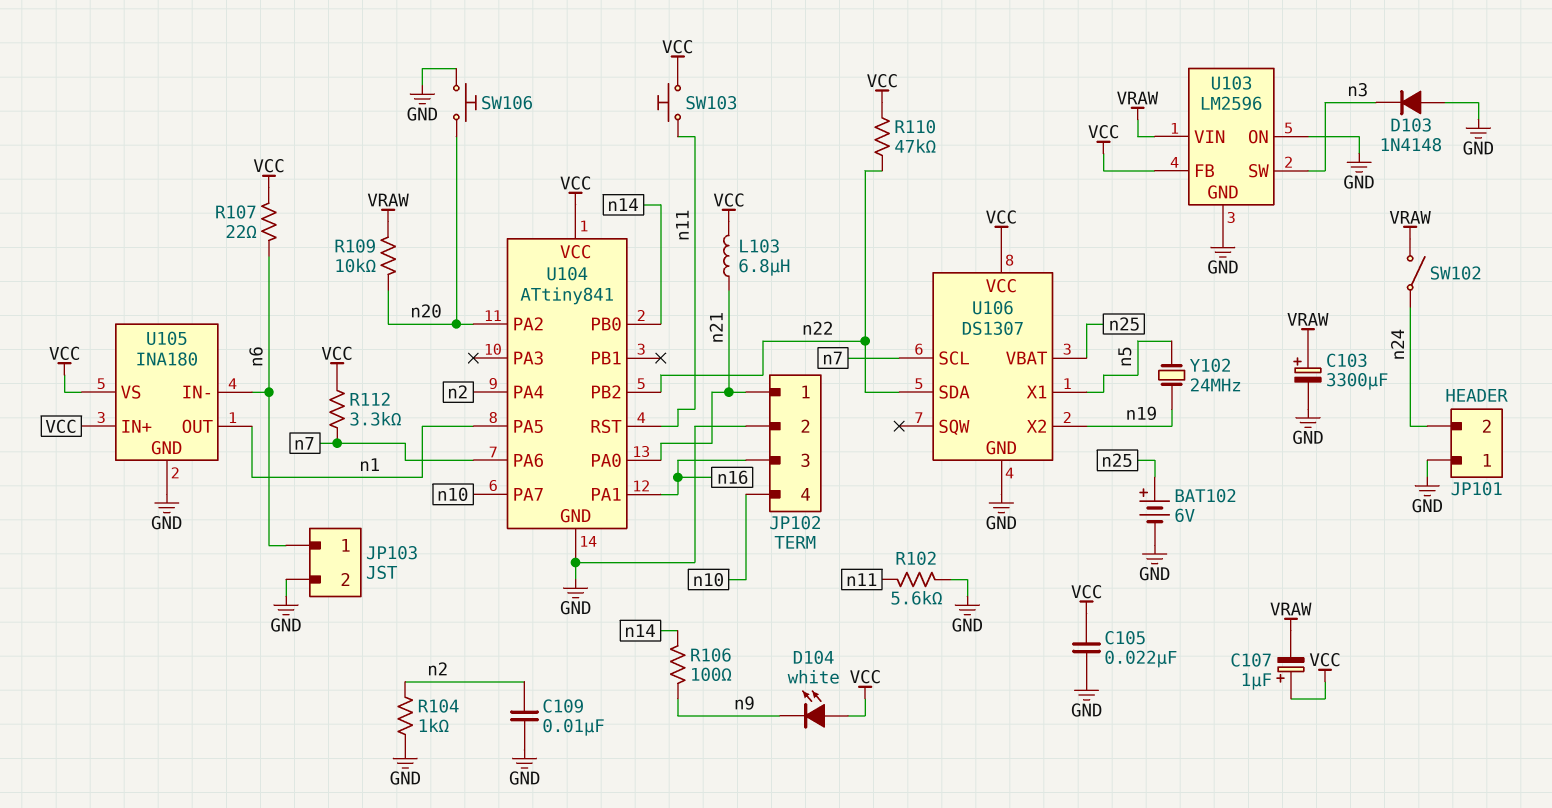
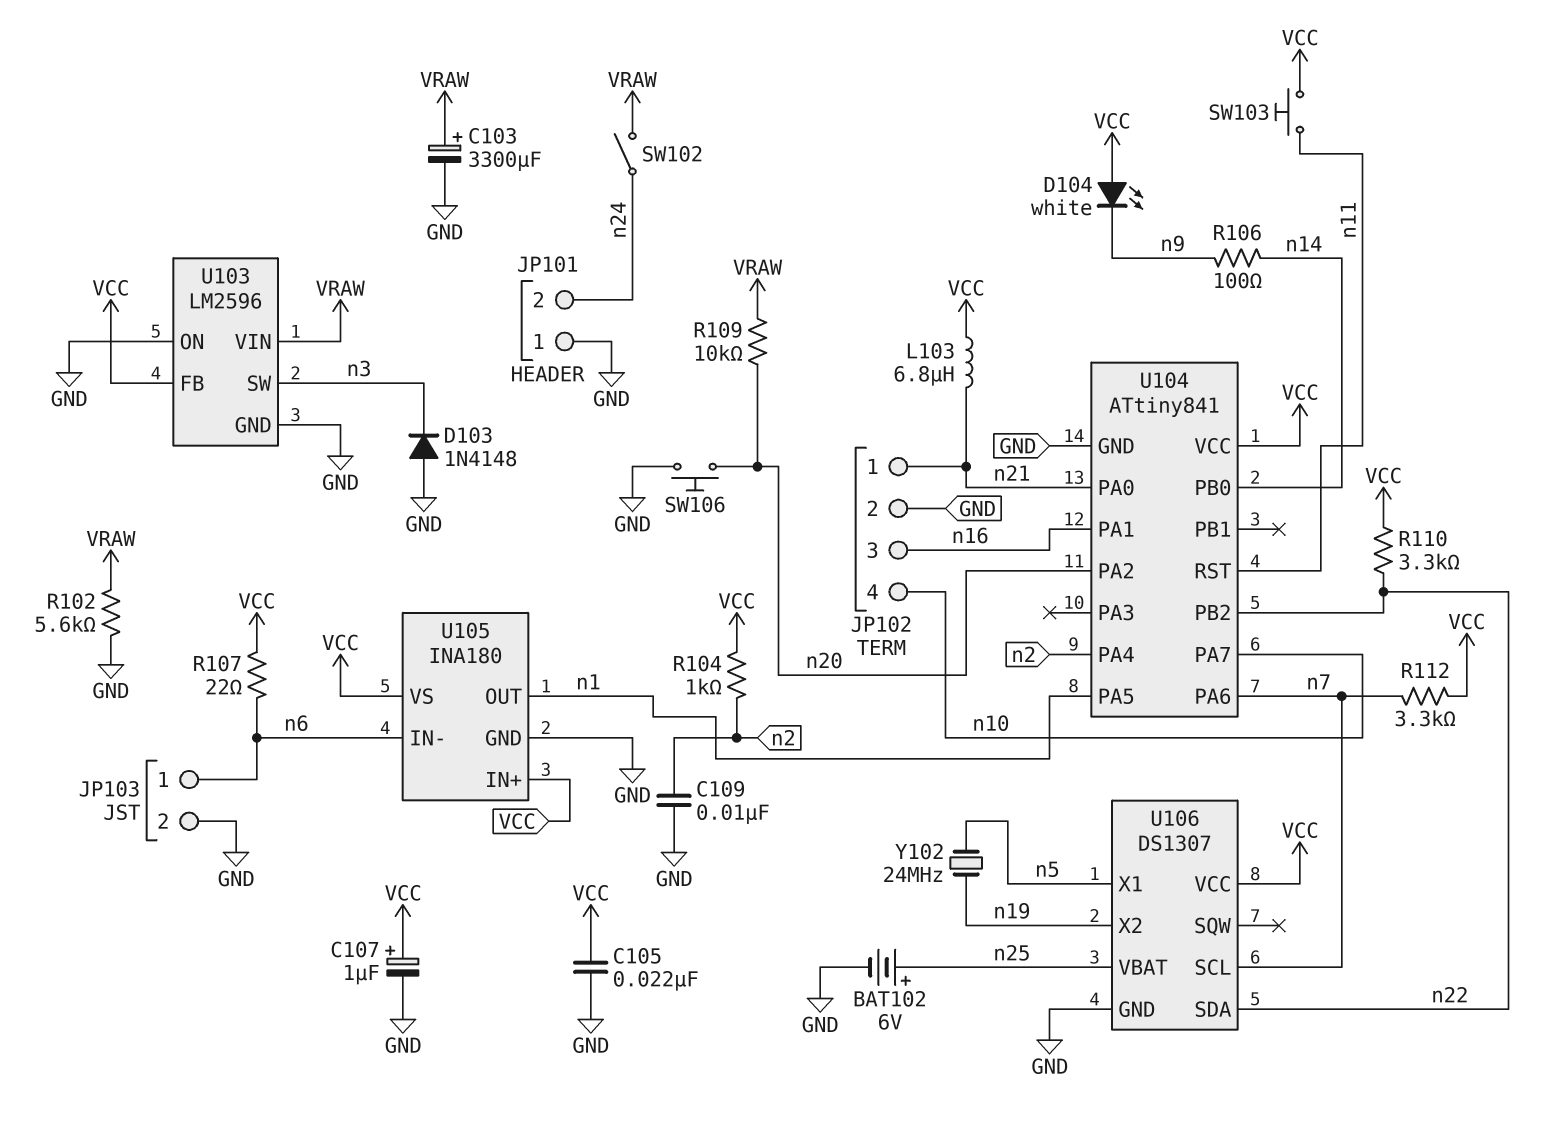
C107: 1uF (plus VCC, minus VRAW) -> 1uF (plus VCC, minus GND)
R102: 5.6k (GND, n11) -> 5.6k (GND, VRAW)
R104: 1k (GND, n2) -> 1k (VCC, n2)
R110: 47k (VCC, n22) -> 3.3k (VCC, n22)

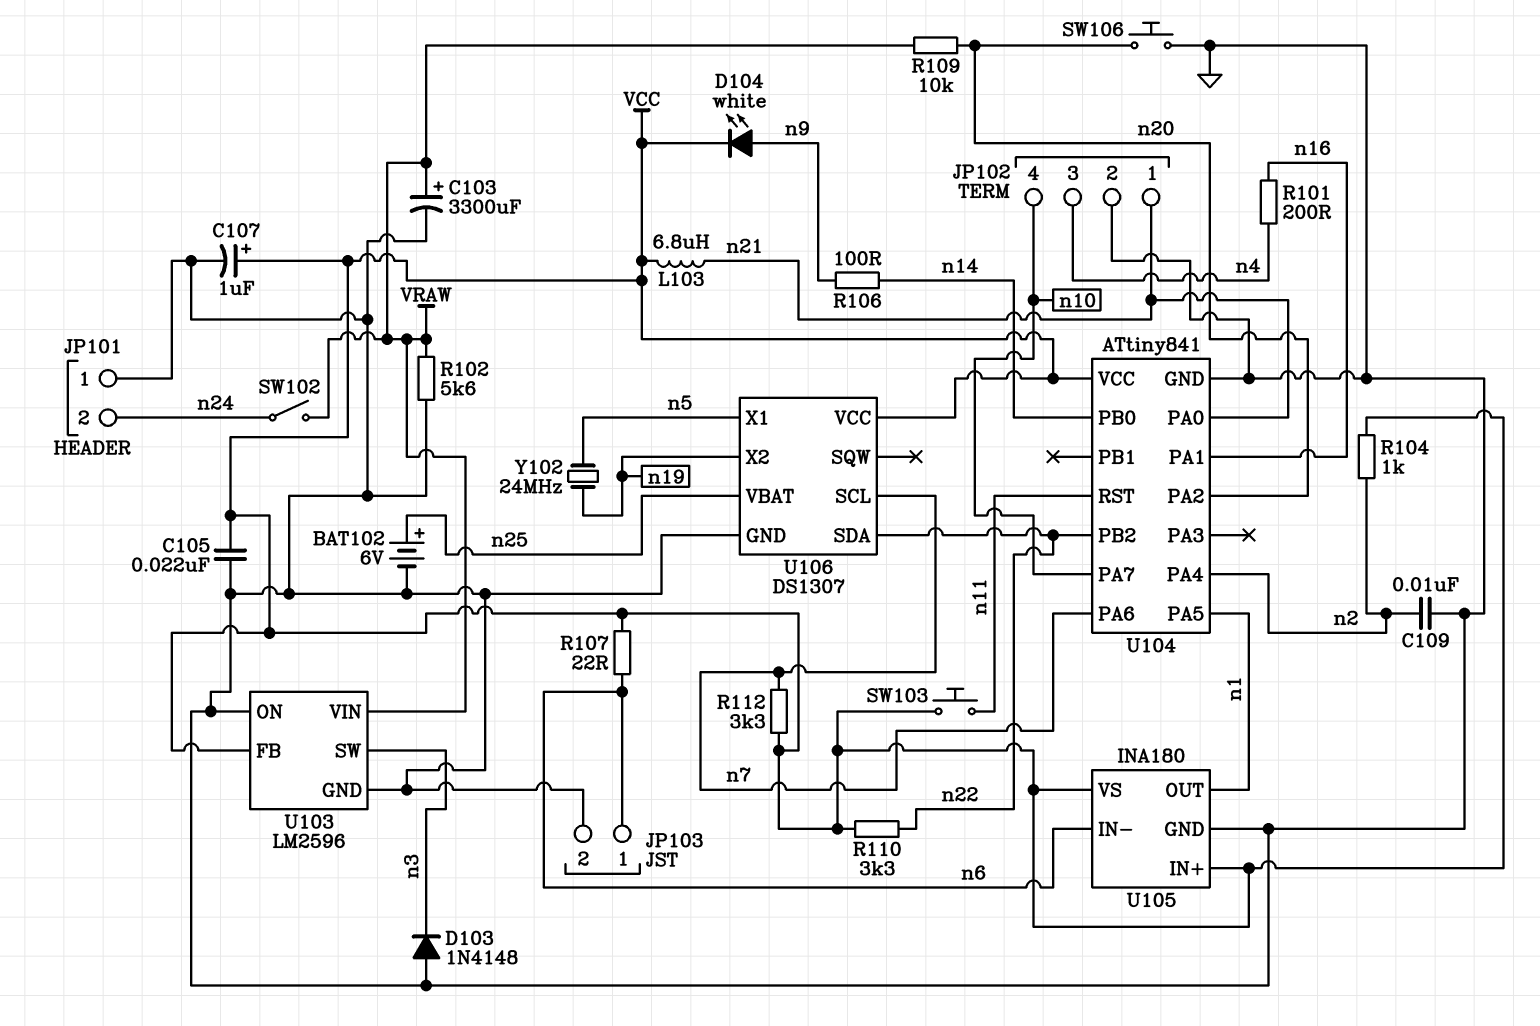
D104: LED white (A VCC, K n9) -> LED white (A n9, K VCC)
JP102 pin 3: n16 -> n4
R101: none -> 200 (n4, n16)

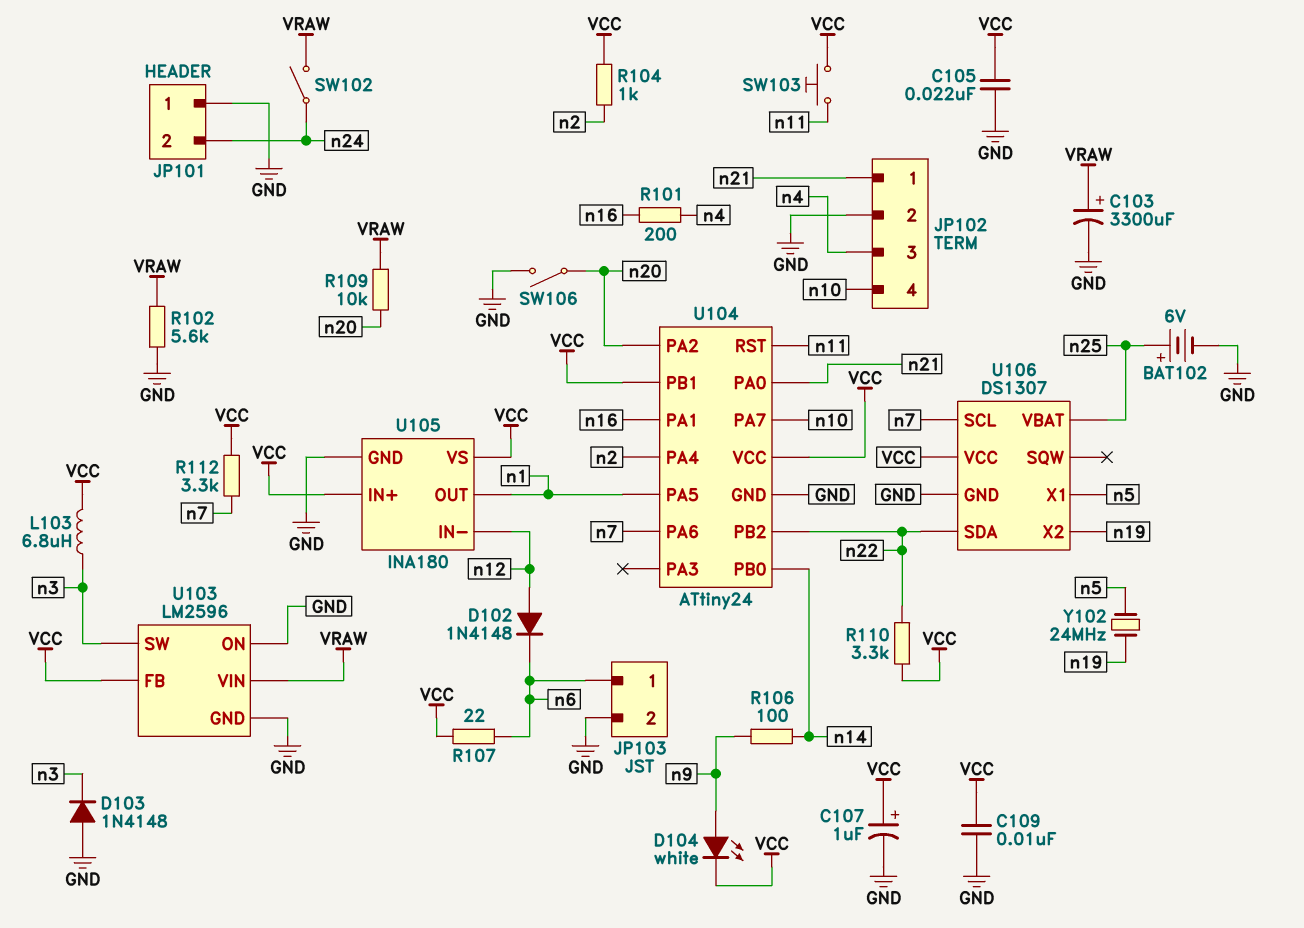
C109: 10nF (GND, n2) -> 10nF (GND, VCC)
D102: none -> diode 1N4148 (A n12, K n6)
L103: 6.8uH (VCC, n21) -> 6.8uH (VCC, n3)
SW106: button (GND, n20) -> switch (GND, n20)
U104: ATtiny841 -> ATtiny24
U104 pin PB1: none -> VCC
U105 pin IN-: n6 -> n12

